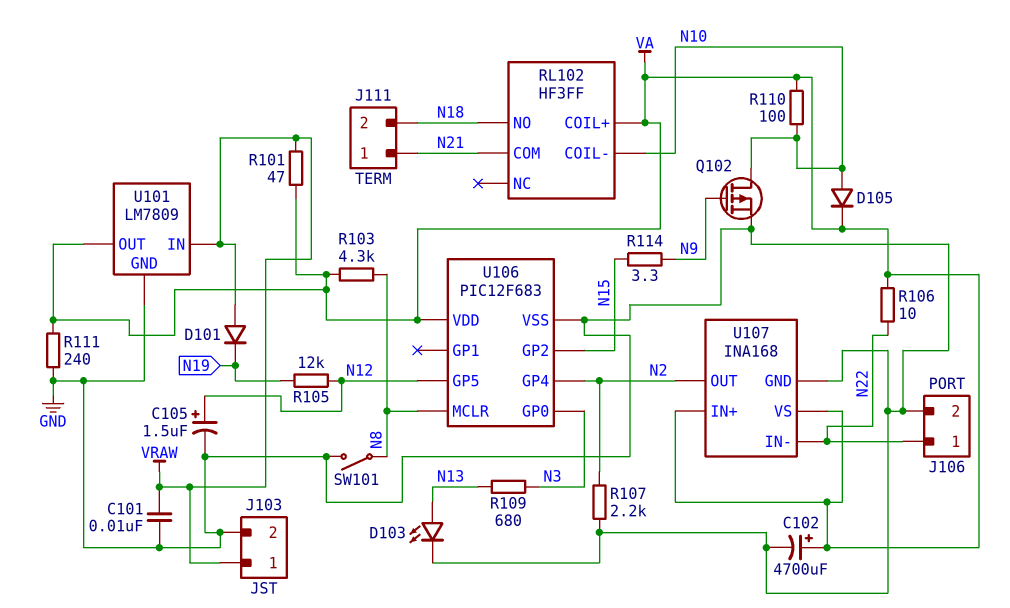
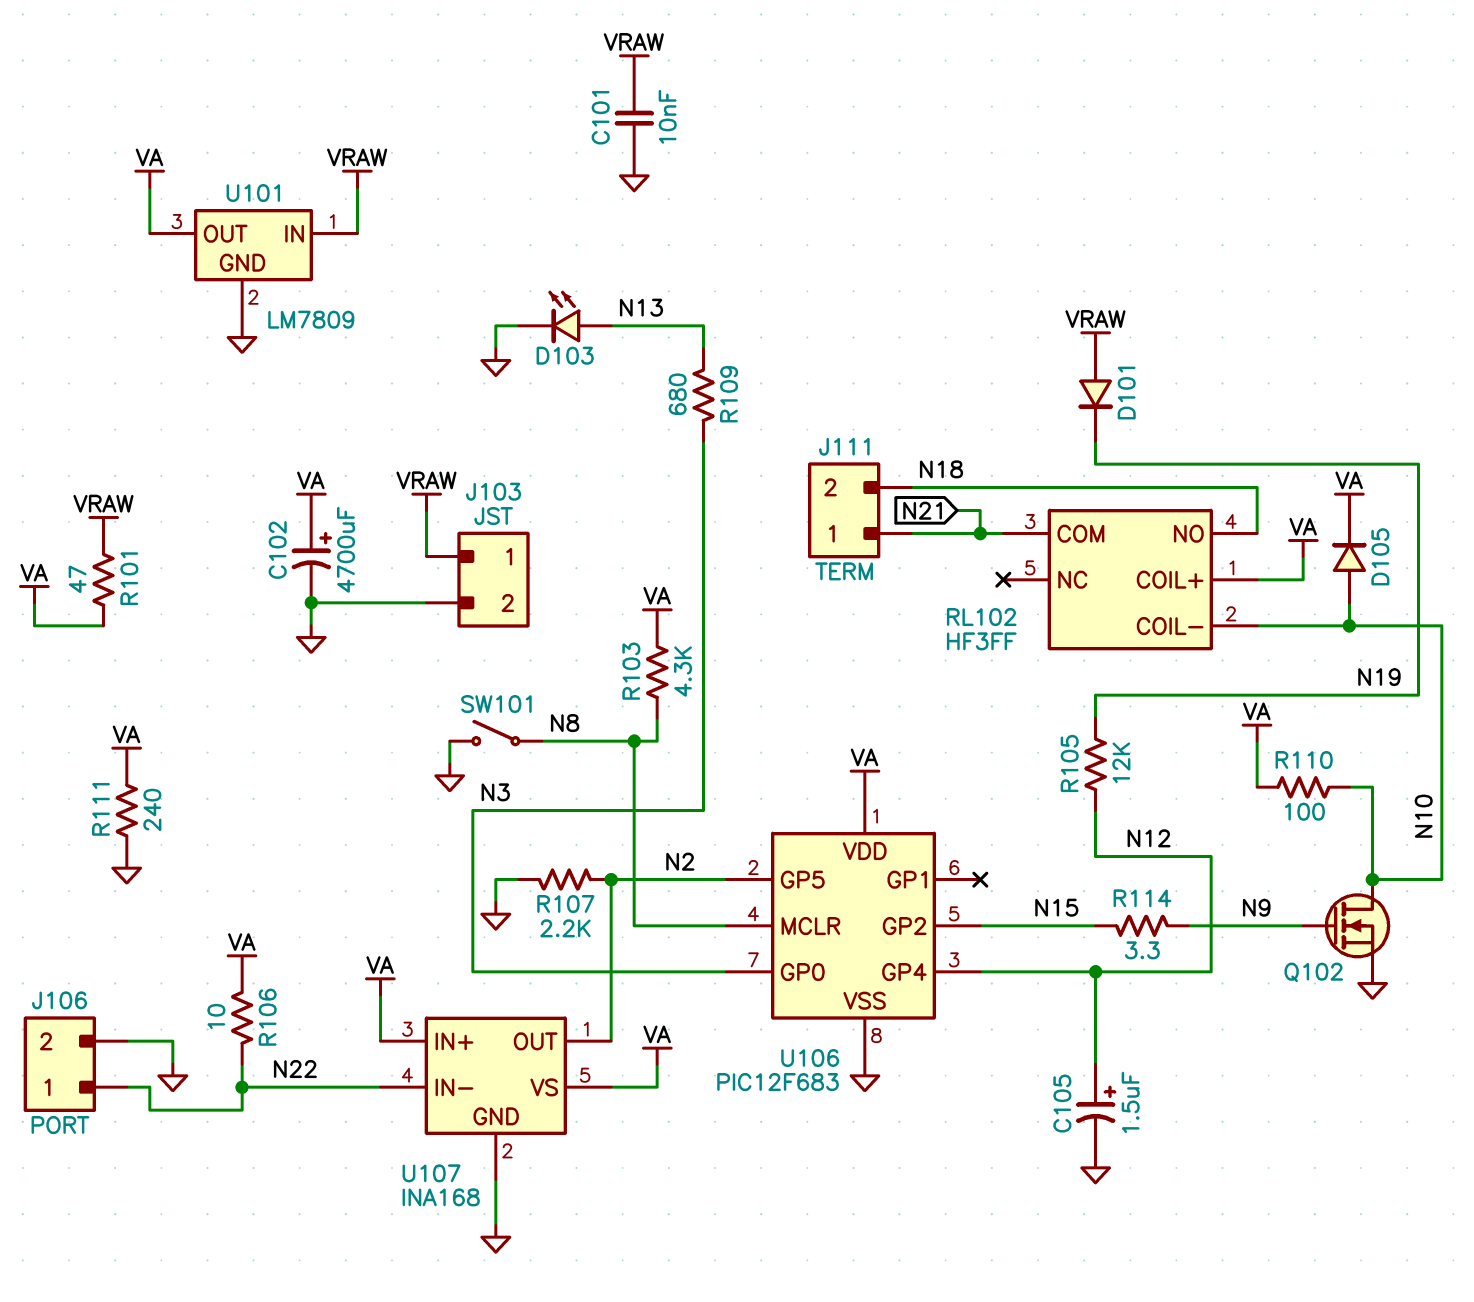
Q102: PMOS (G N9, D N10, S GND) -> NMOS (G N9, D N10, S GND)
U106 pin GP4: N2 -> N12
U106 pin GP5: N12 -> N2

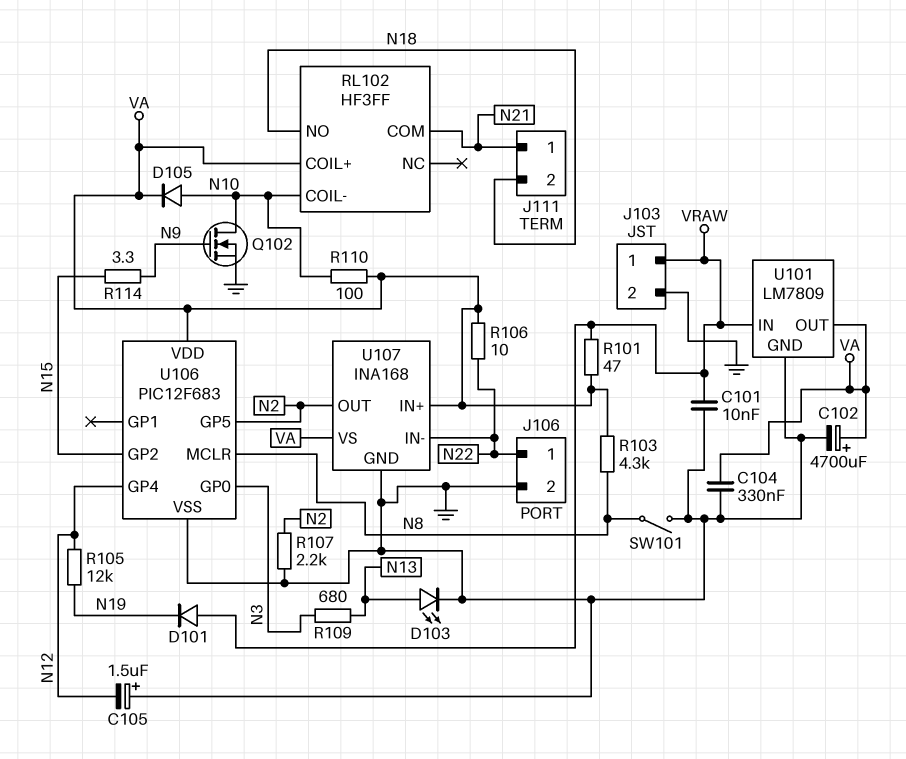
C104: none -> 330nF (GND, VA)
C105: 1.5uF (plus N12, minus GND) -> 1.5uF (plus GND, minus N12)
R111: 240 (GND, VA) -> none

